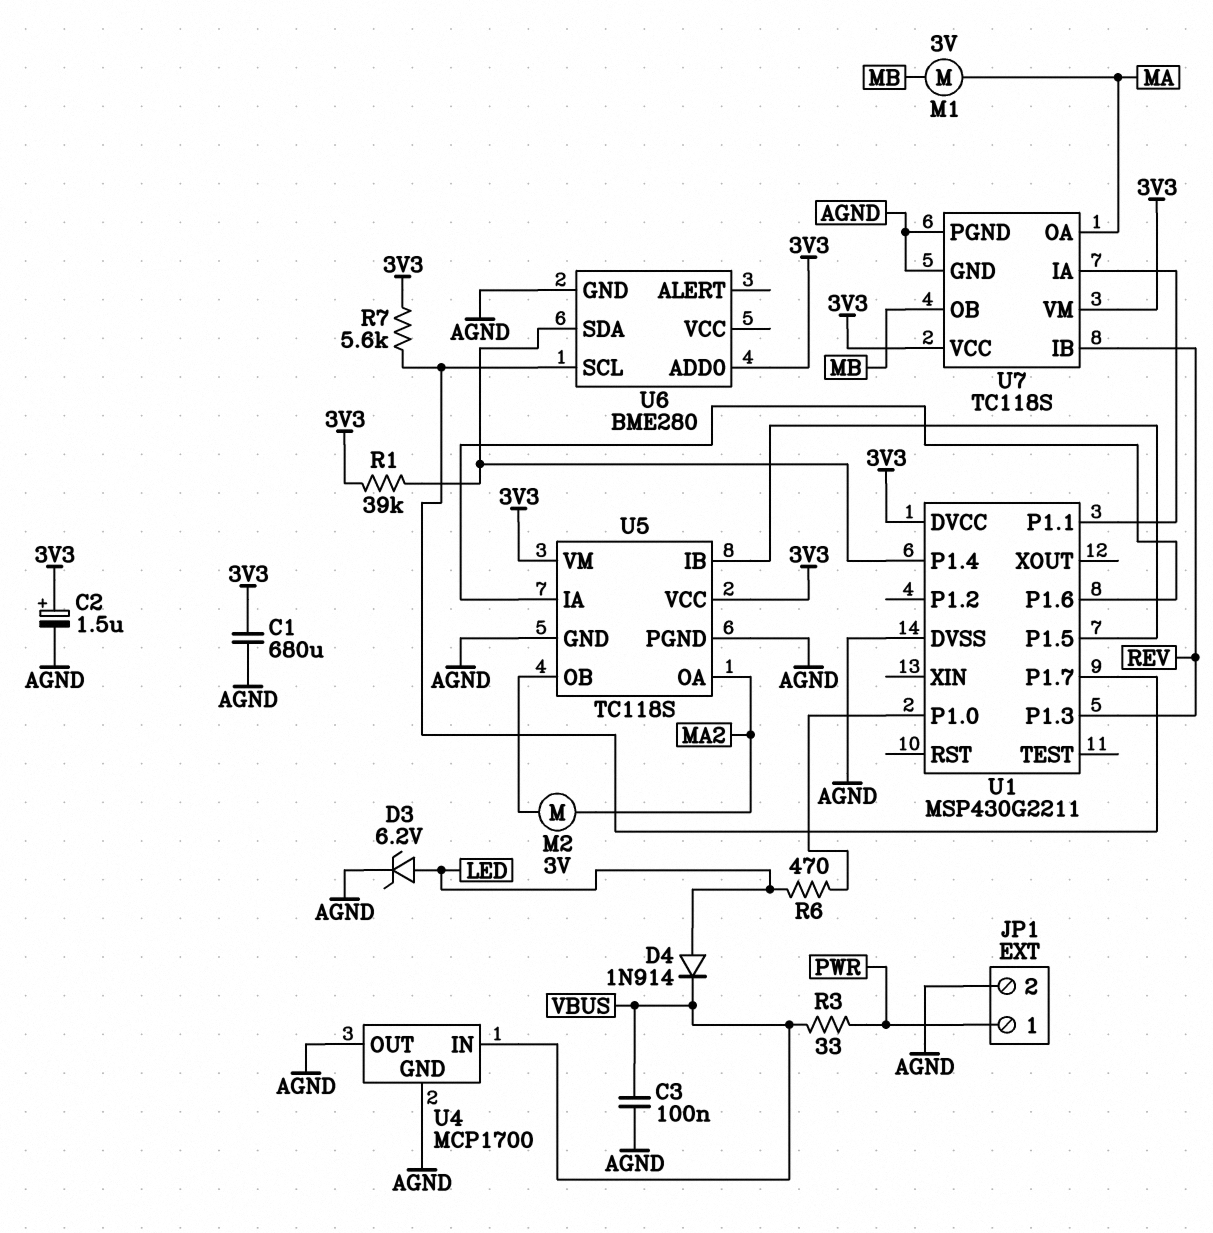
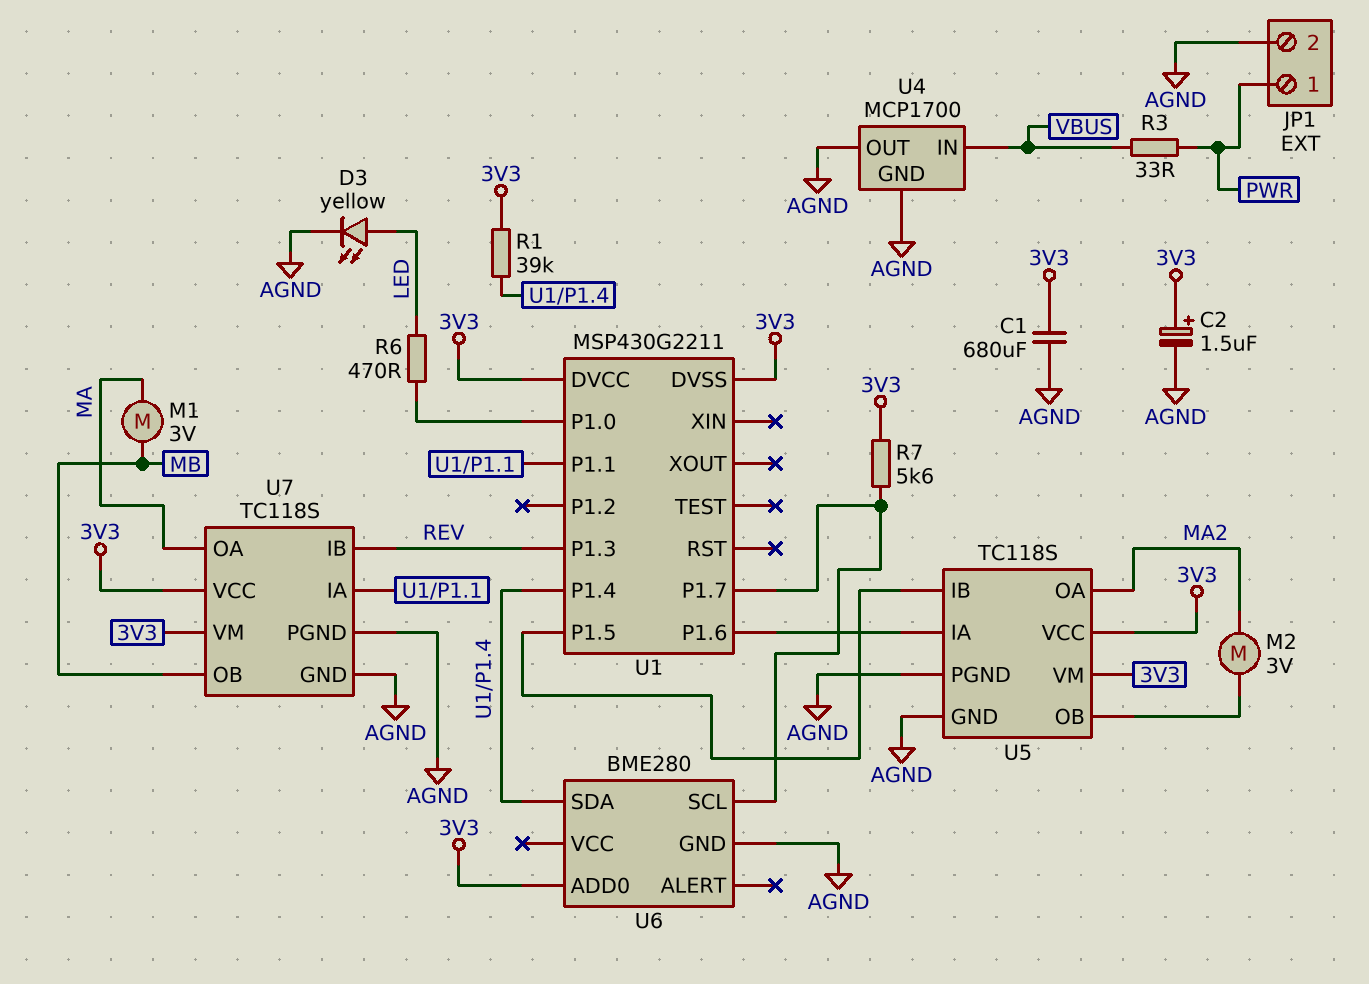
C3: 100nF (AGND, VBUS) -> none
D3: zener 6.2V (A LED, K AGND) -> LED yellow (A LED, K AGND)
D4: diode 1N914 (A LED, K VBUS) -> none
U1 pin DVSS: AGND -> 3V3

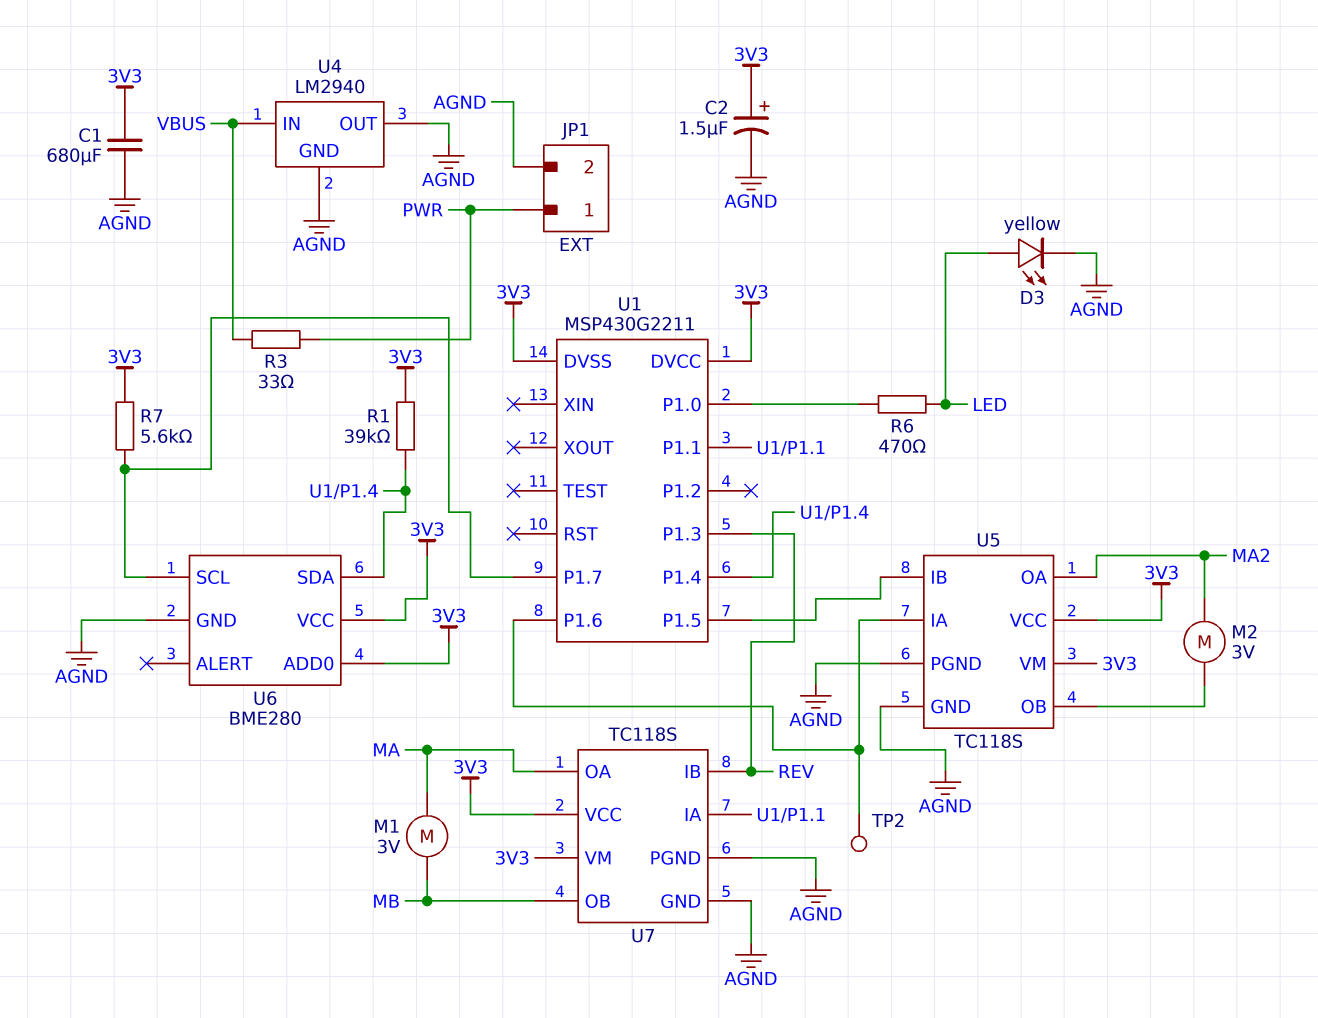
TP2: none -> test point (U1/P1.6)
U4: MCP1700 -> LM2940
U6 pin VCC: none -> 3V3

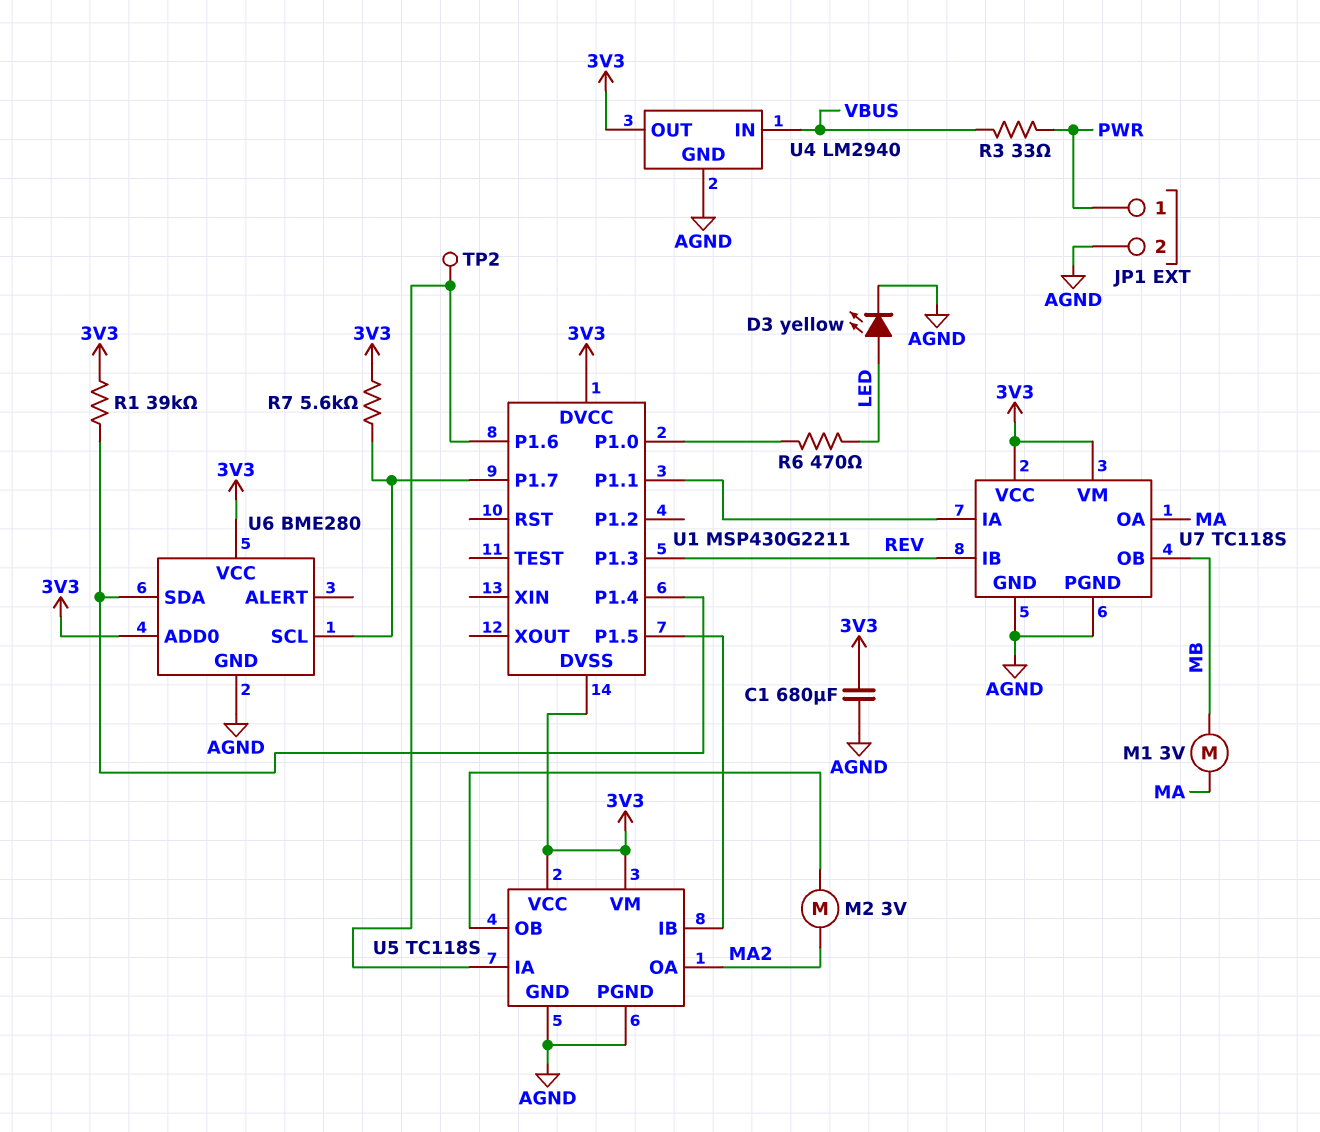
C2: 1.5uF (plus 3V3, minus AGND) -> none
U4 pin OUT: AGND -> 3V3

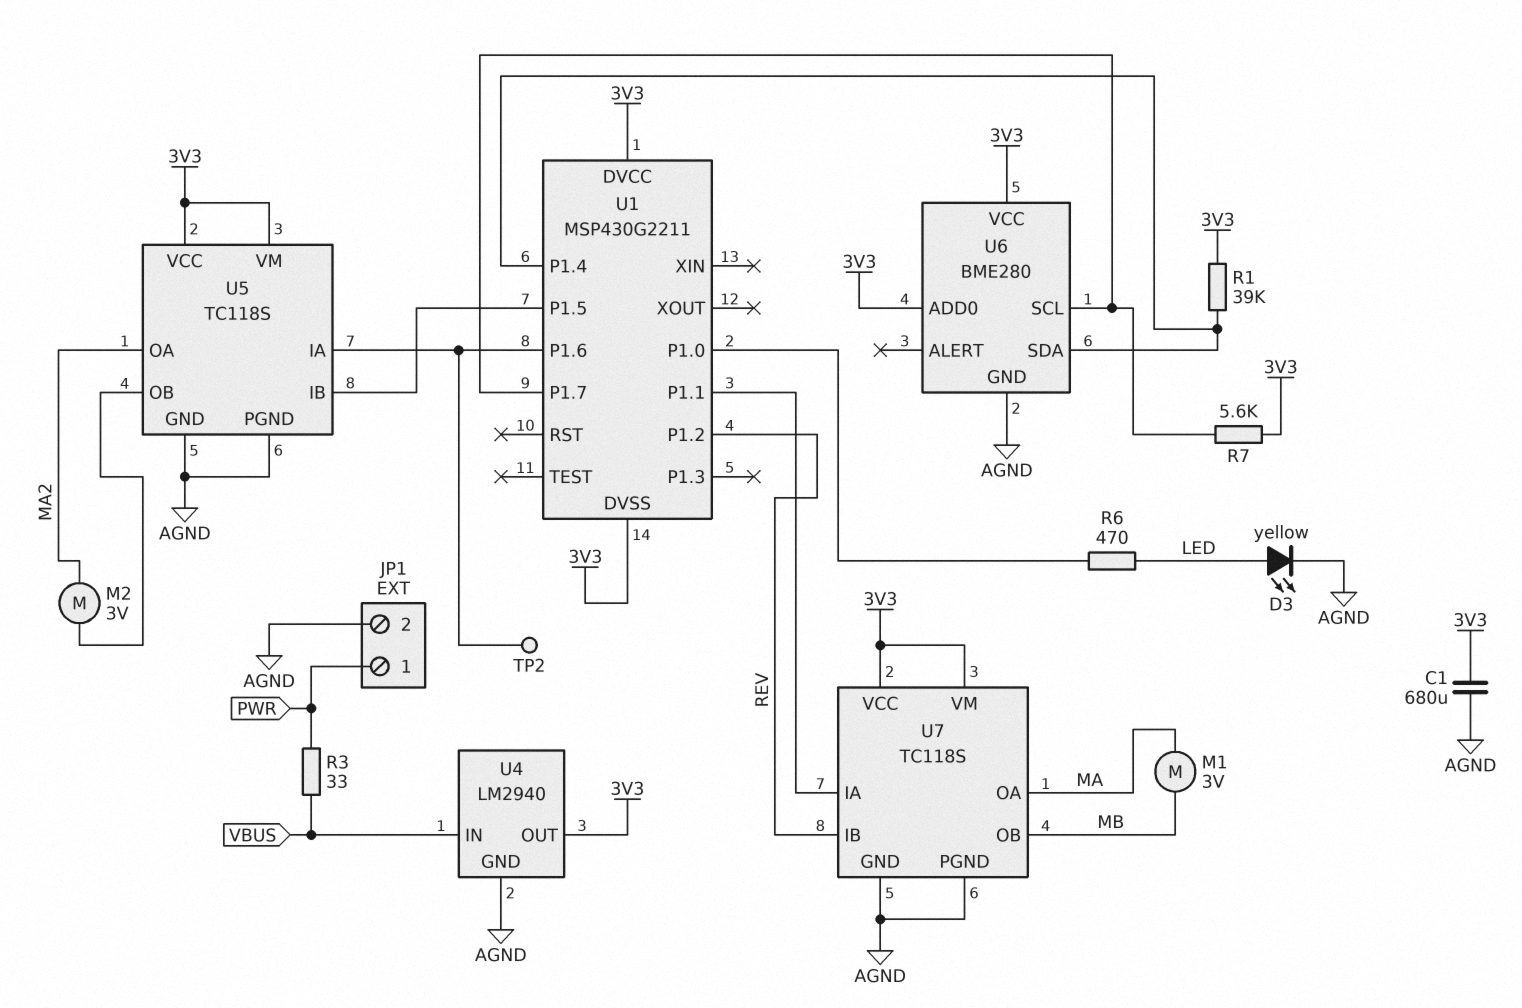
U1 pin P1.2: none -> REV
U1 pin P1.3: REV -> none

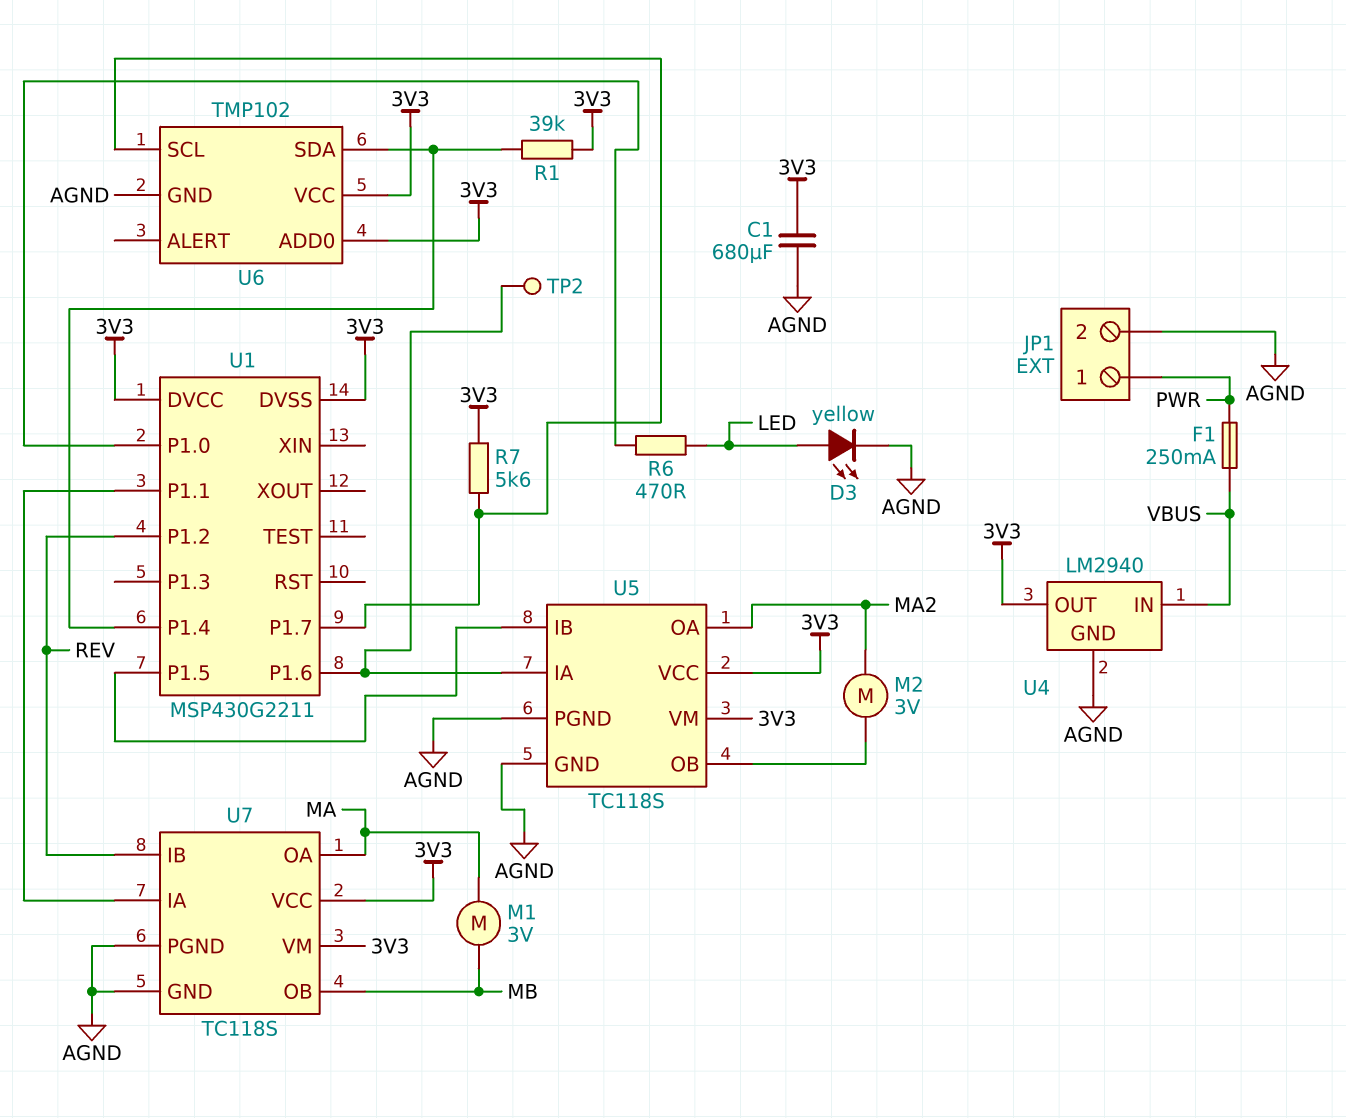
F1: none -> 250mA (PWR, VBUS)
R3: 33 (PWR, VBUS) -> none
U6: BME280 -> TMP102

